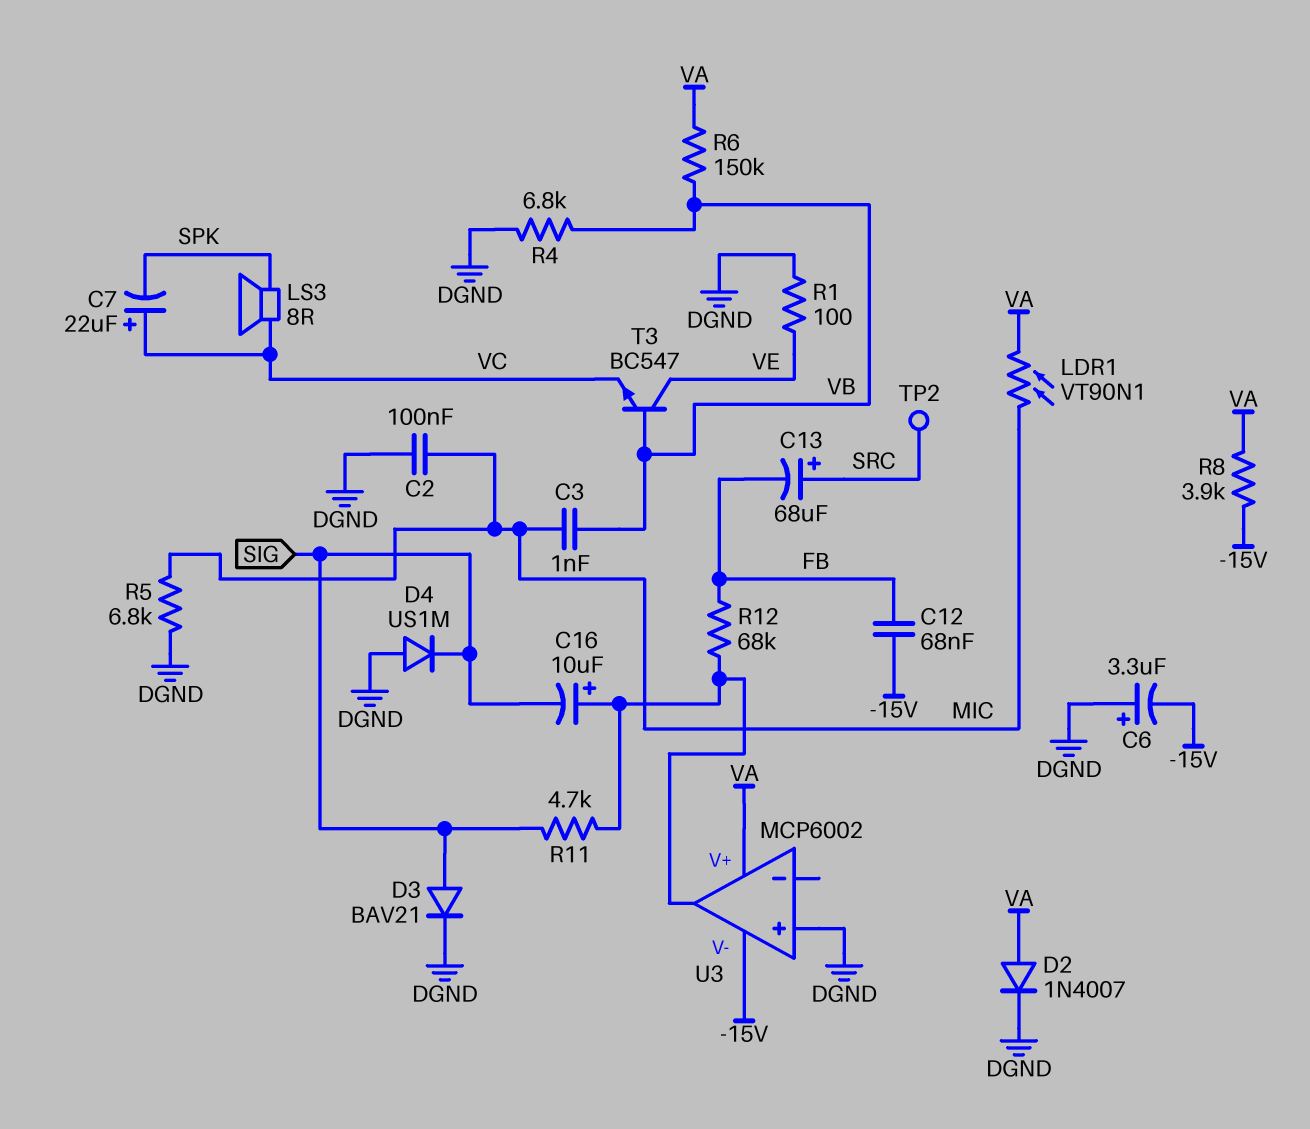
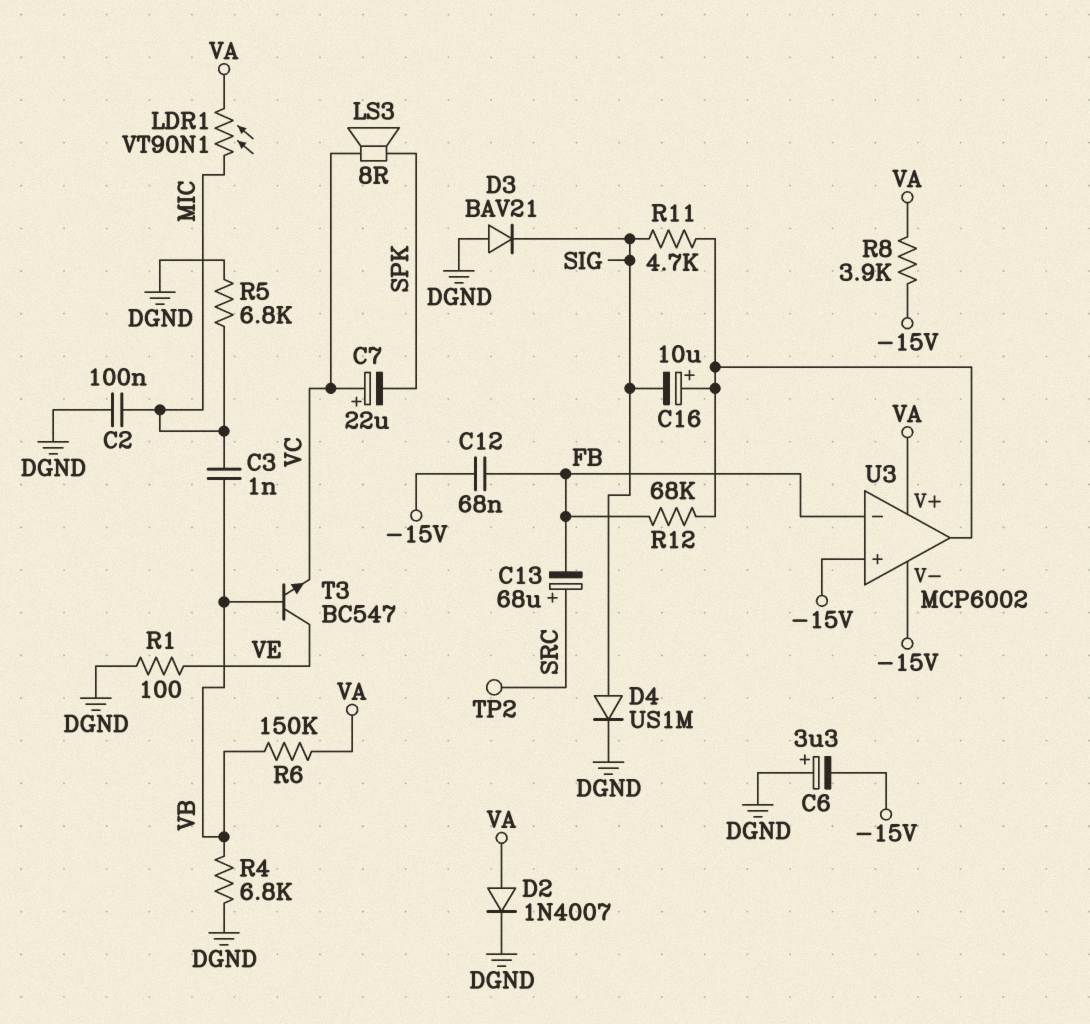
D3: diode BAV21 (A SIG, K DGND) -> diode BAV21 (A DGND, K SIG)
D4: diode US1M (A DGND, K SIG) -> diode US1M (A SIG, K DGND)
U3 pin in+: DGND -> -15V
U3 pin in-: none -> FB

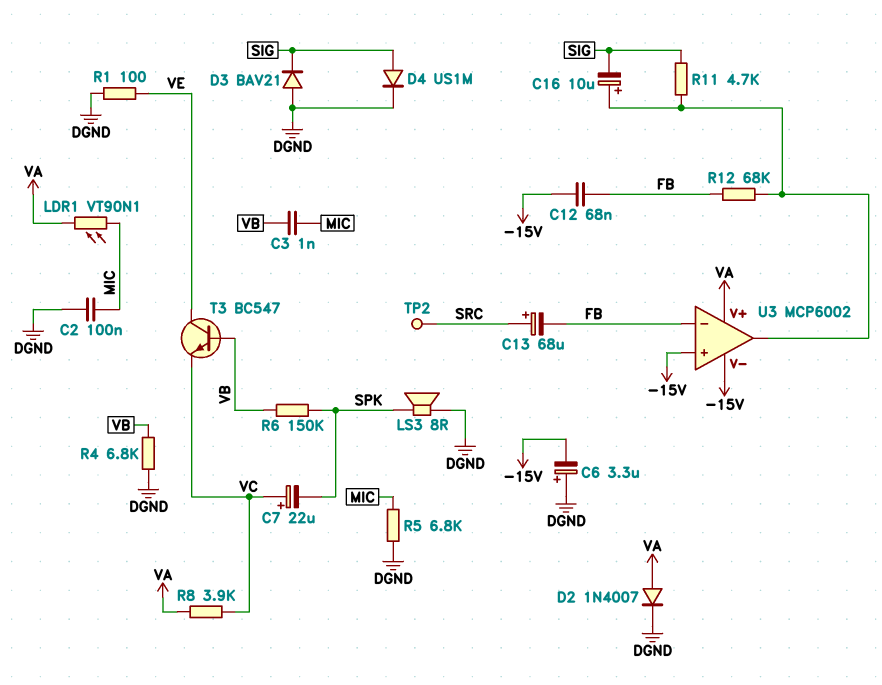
LS3: speaker 8R (SPK, VC) -> speaker 8R (DGND, SPK)
R6: 150k (VA, VB) -> 150k (SPK, VB)
R8: 3.9k (-15V, VA) -> 3.9k (VA, VC)

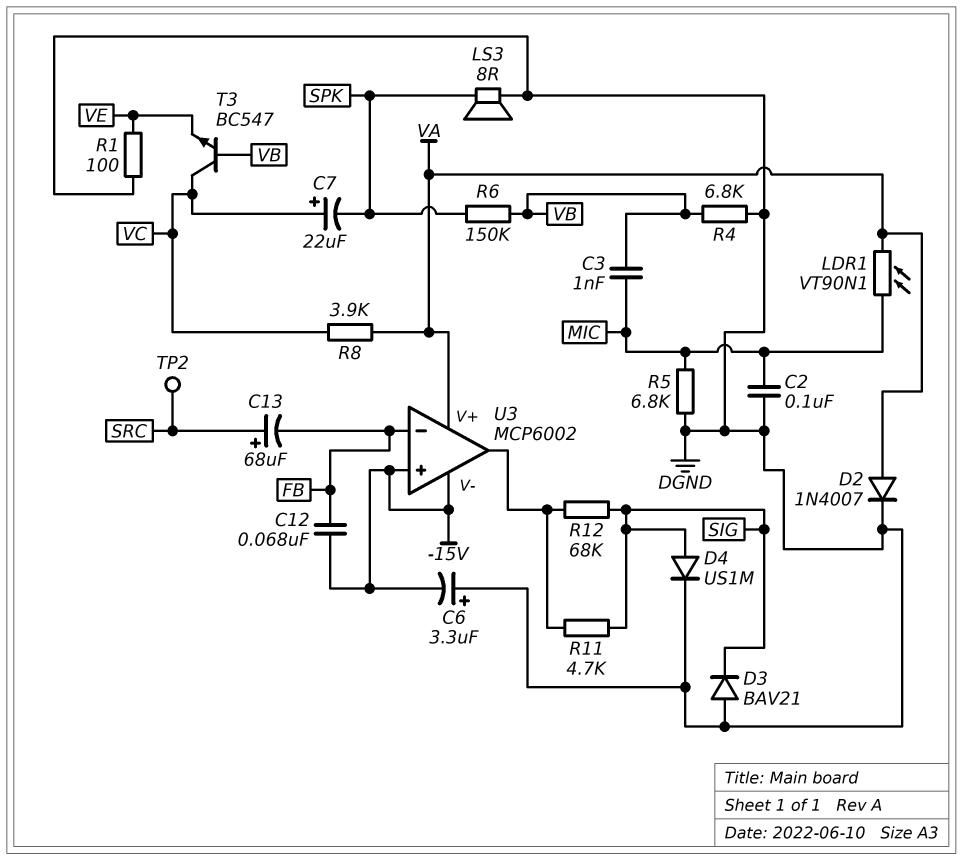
C16: 10uF (plus U3/out, minus SIG) -> none
R12: 68k (FB, U3/out) -> 68k (SIG, U3/out)
T3: NPN BC547 (B VB, C VE, E VC) -> NPN BC547 (B VB, C VC, E VE)

